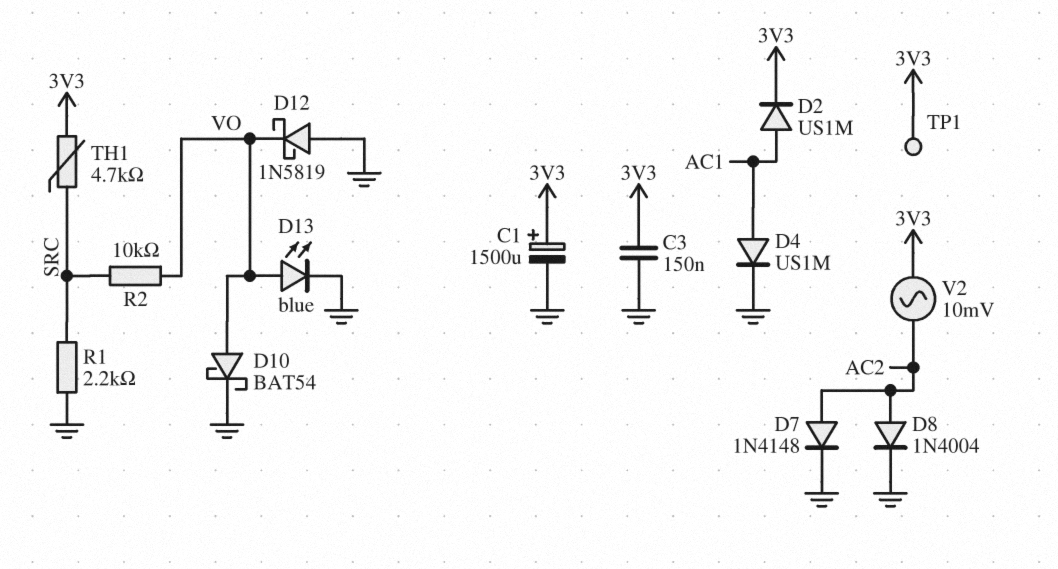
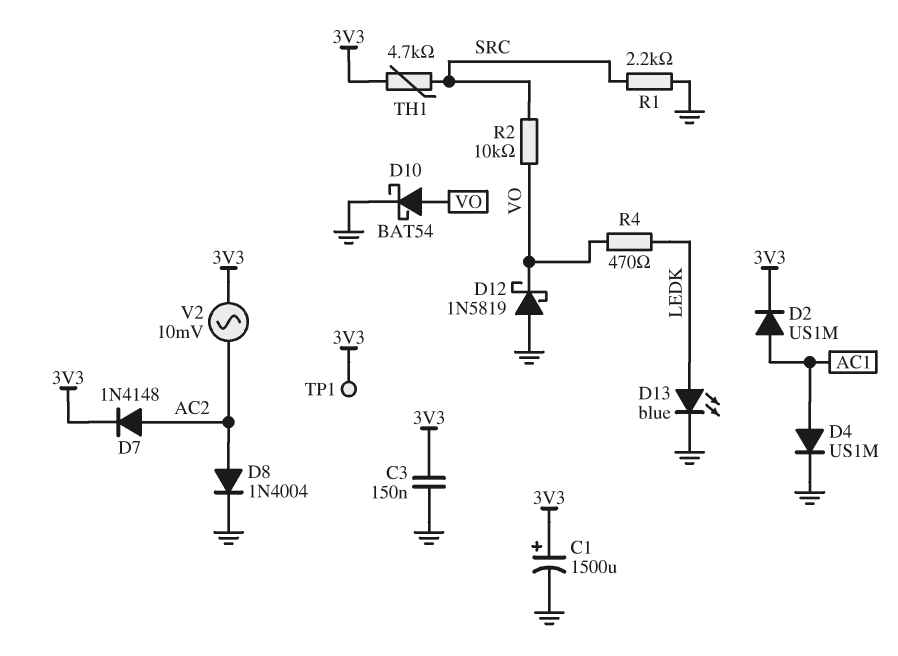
D7: diode 1N4148 (A AC2, K GND) -> diode 1N4148 (A AC2, K 3V3)
D13: LED blue (A VO, K GND) -> LED blue (A LEDK, K GND)
R4: none -> 470 (LEDK, VO)

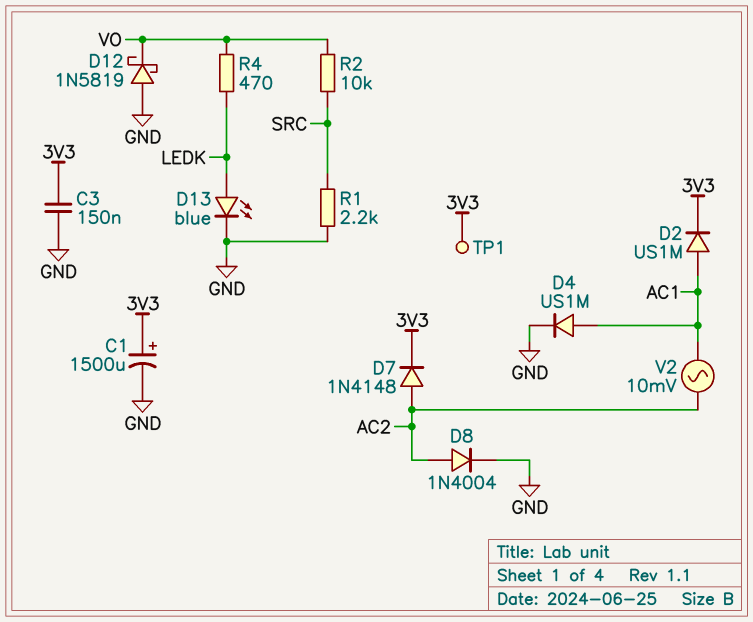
D10: schottky BAT54 (A VO, K GND) -> none
TH1: 4.7k (3V3, SRC) -> none
V2: AC 10mV (3V3, AC2) -> AC 10mV (AC1, AC2)

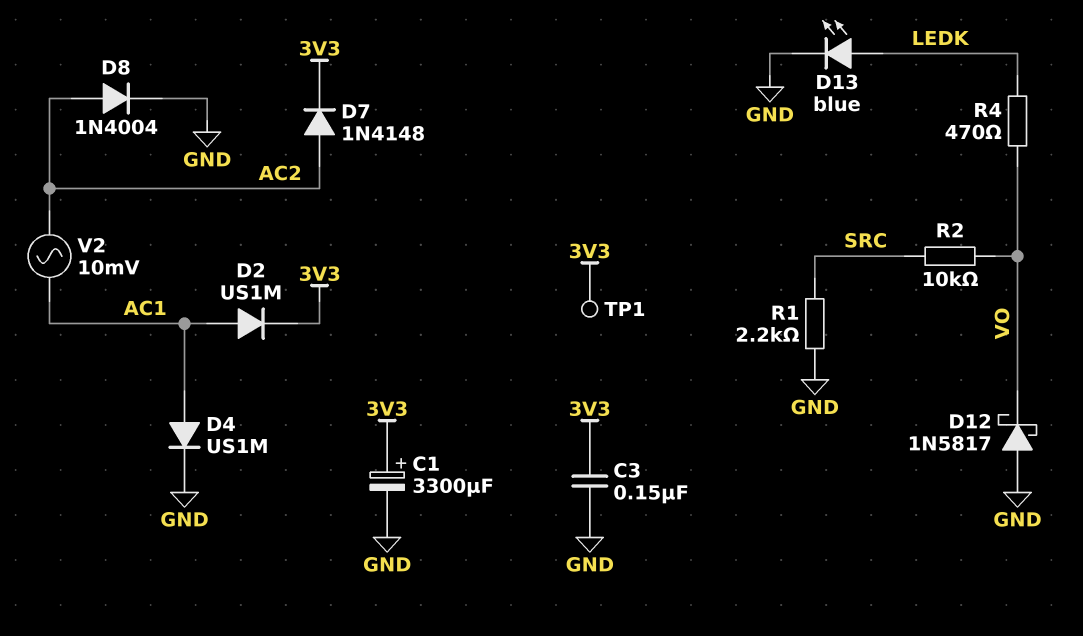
C1: 1500uF (plus 3V3, minus GND) -> 3300uF (plus 3V3, minus GND)
D12: schottky 1N5819 (A GND, K VO) -> schottky 1N5817 (A GND, K VO)

